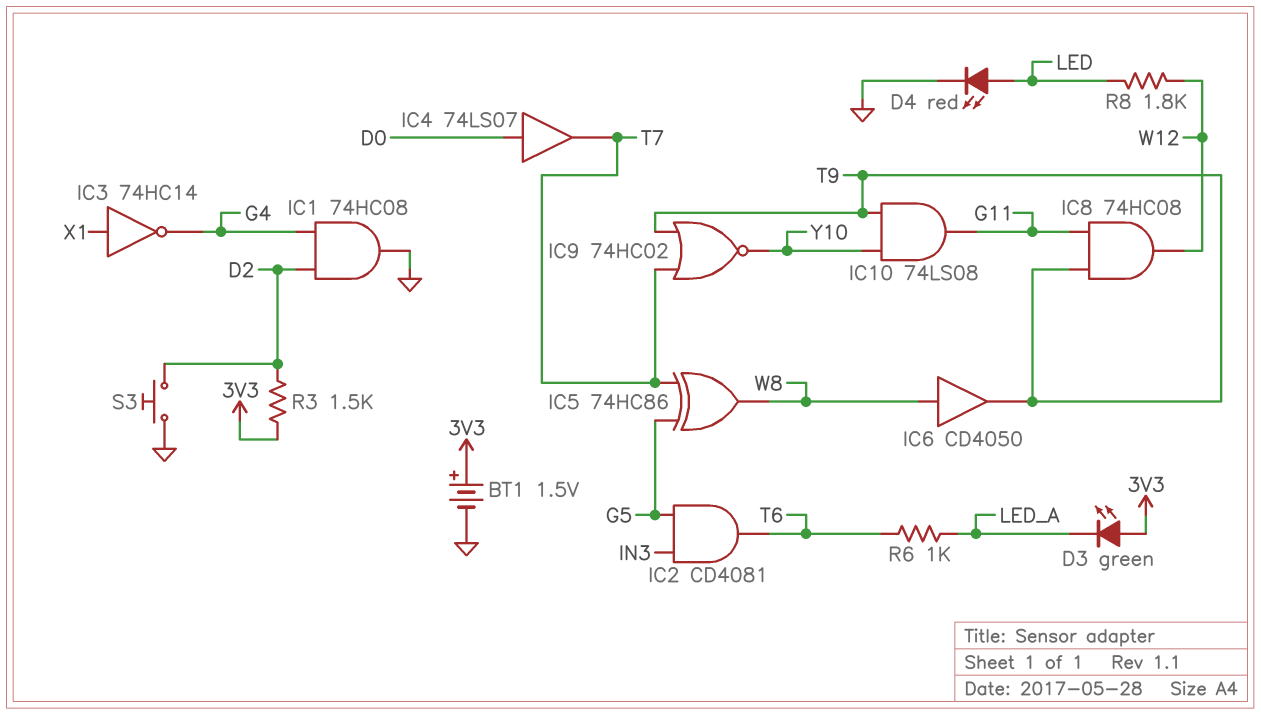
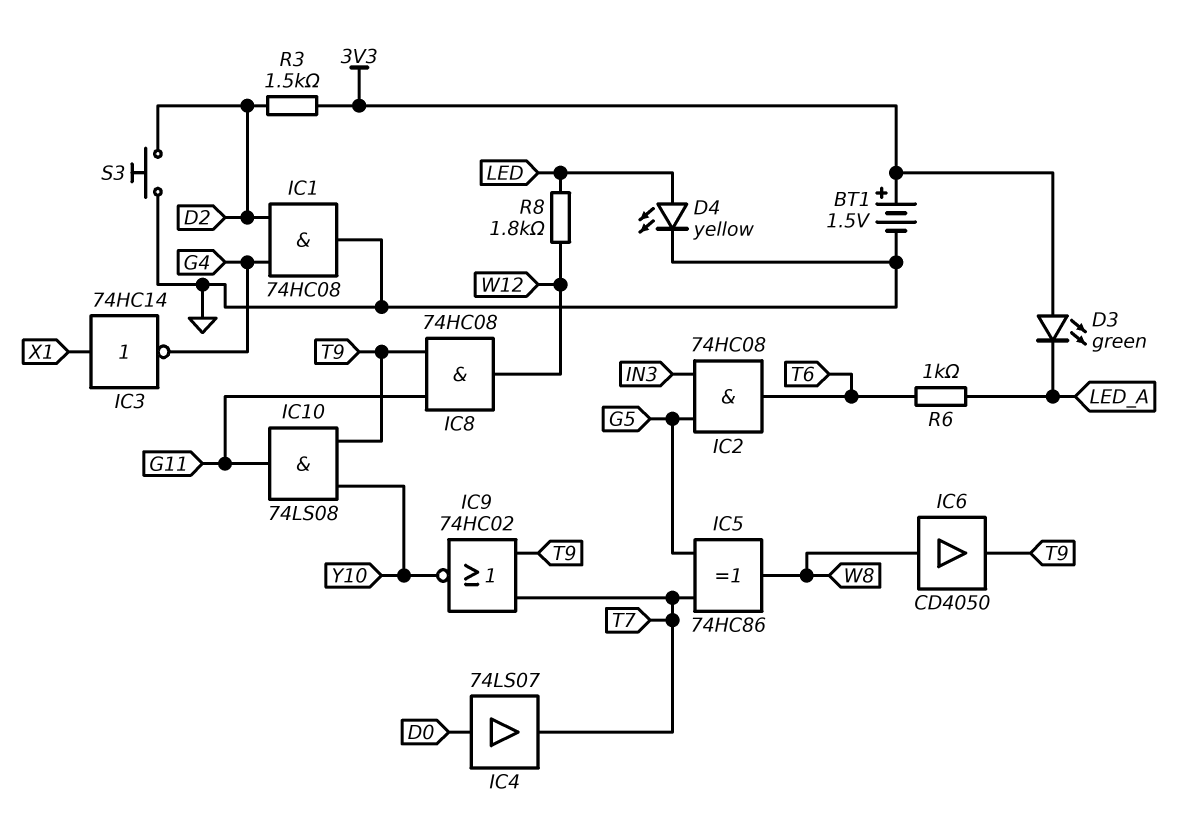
D4: LED red (A LED, K GND) -> LED yellow (A LED, K GND)
IC2: AND CD4081 (in G5, in IN3, out T6) -> AND 74HC08 (in G5, in IN3, out T6)

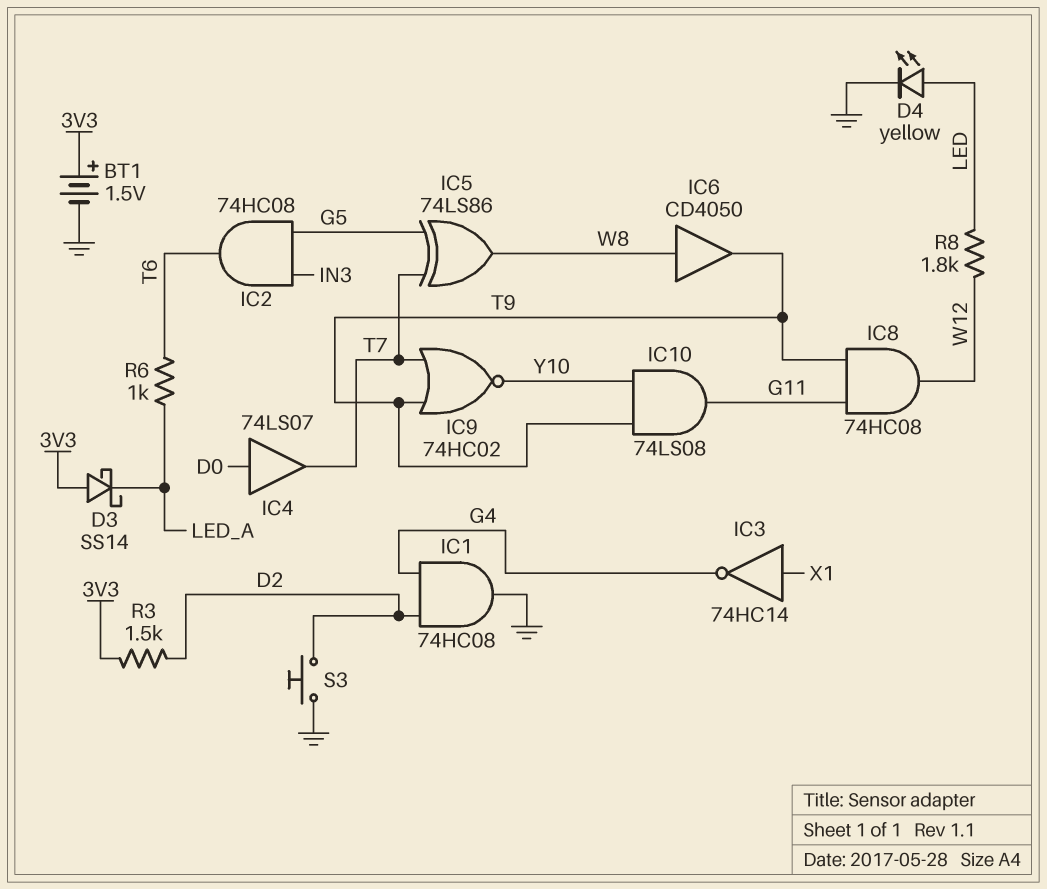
D3: LED green (A 3V3, K LED_A) -> schottky SS14 (A 3V3, K LED_A)
IC5: XOR 74HC86 (in G5, in T7, out W8) -> XOR 74LS86 (in G5, in T7, out W8)

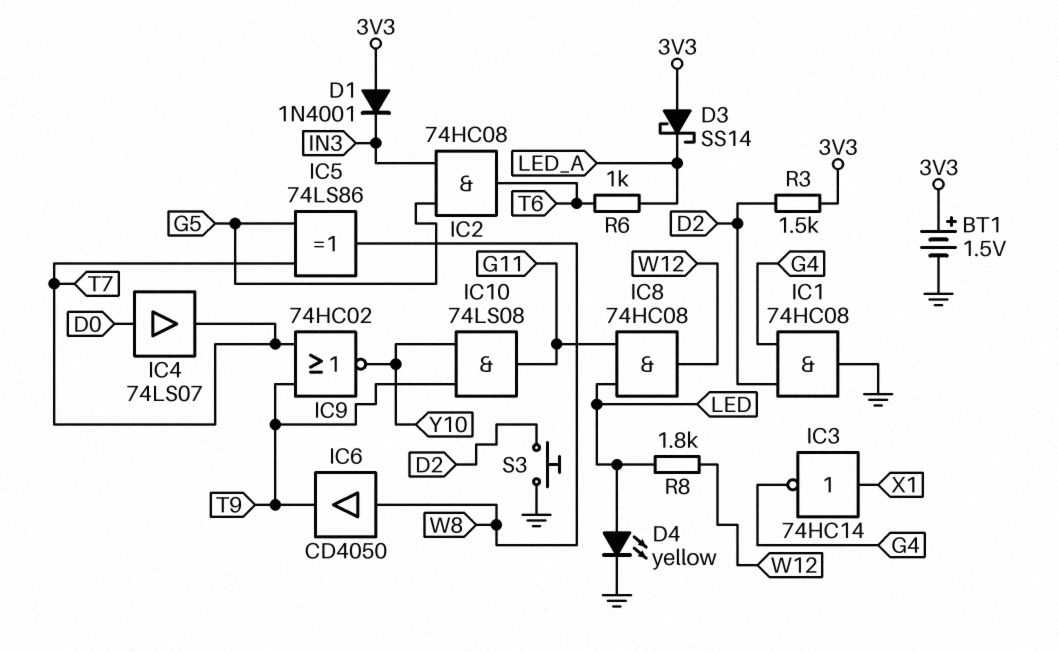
D1: none -> diode 1N4001 (A 3V3, K IN3)
IC8: AND 74HC08 (in G11, in T9, out W12) -> AND 74HC08 (in G11, in LED, out W12)

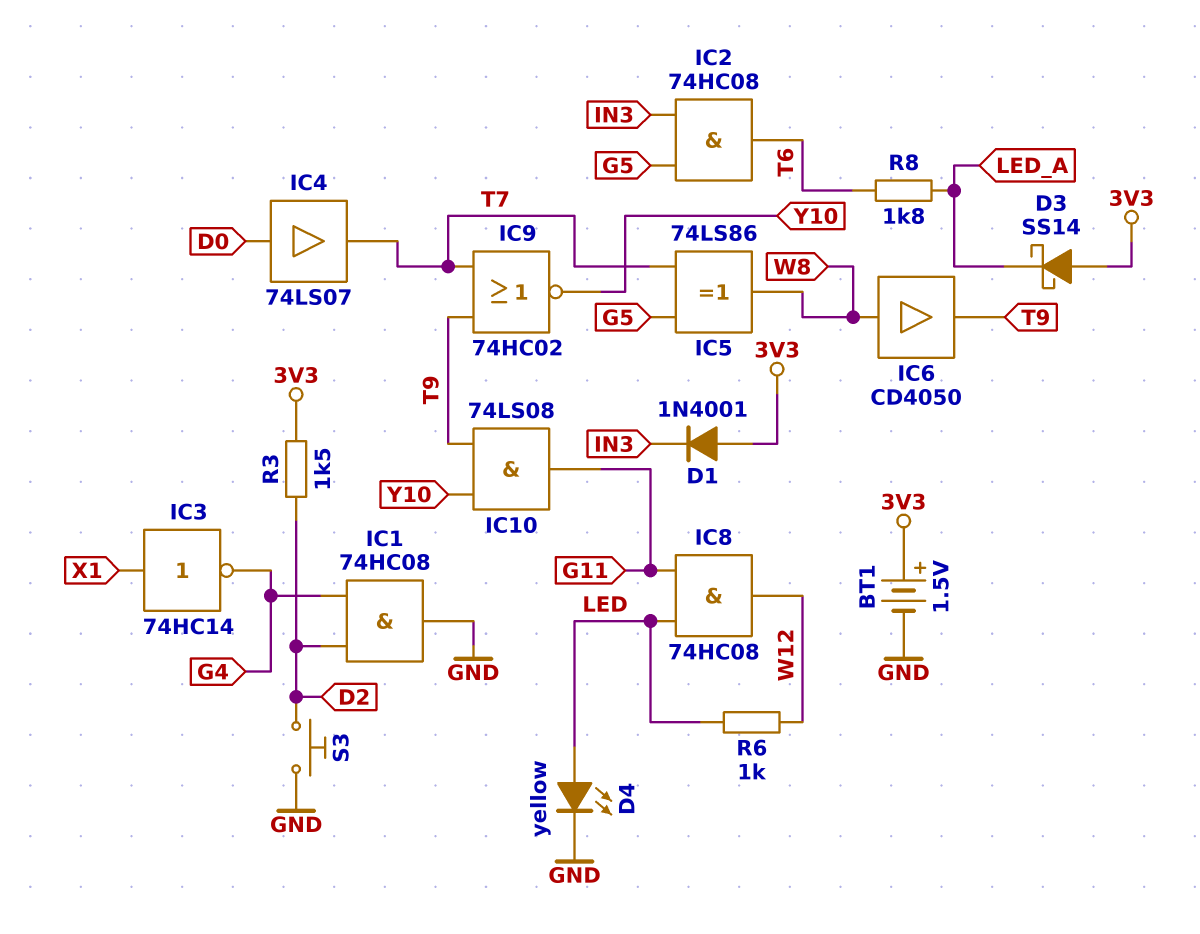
R6: 1k (LED_A, T6) -> 1k (LED, W12)
R8: 1.8k (LED, W12) -> 1.8k (LED_A, T6)

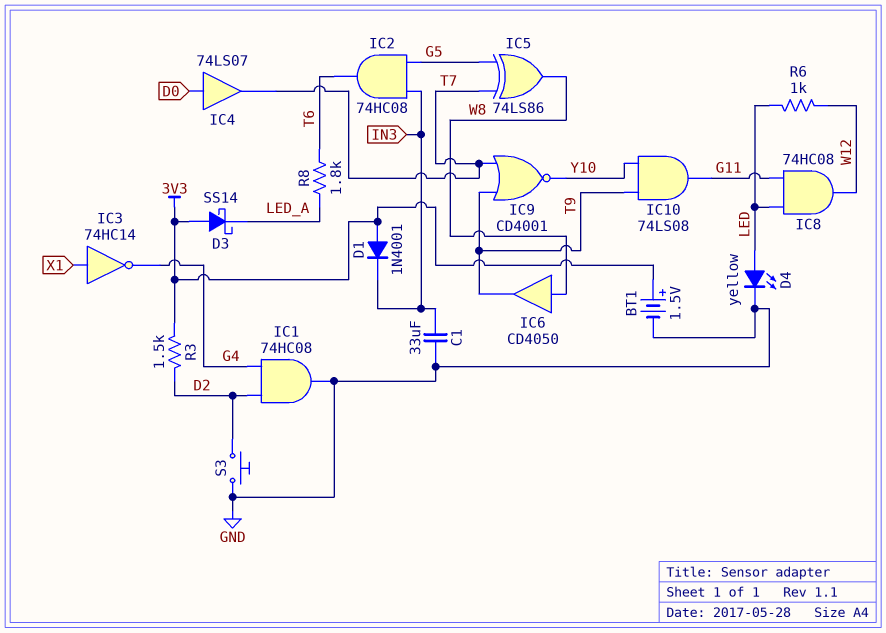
C1: none -> 33uF (GND, IN3)
IC9: NOR 74HC02 (in T7, in T9, out Y10) -> NOR CD4001 (in T7, in T9, out Y10)

